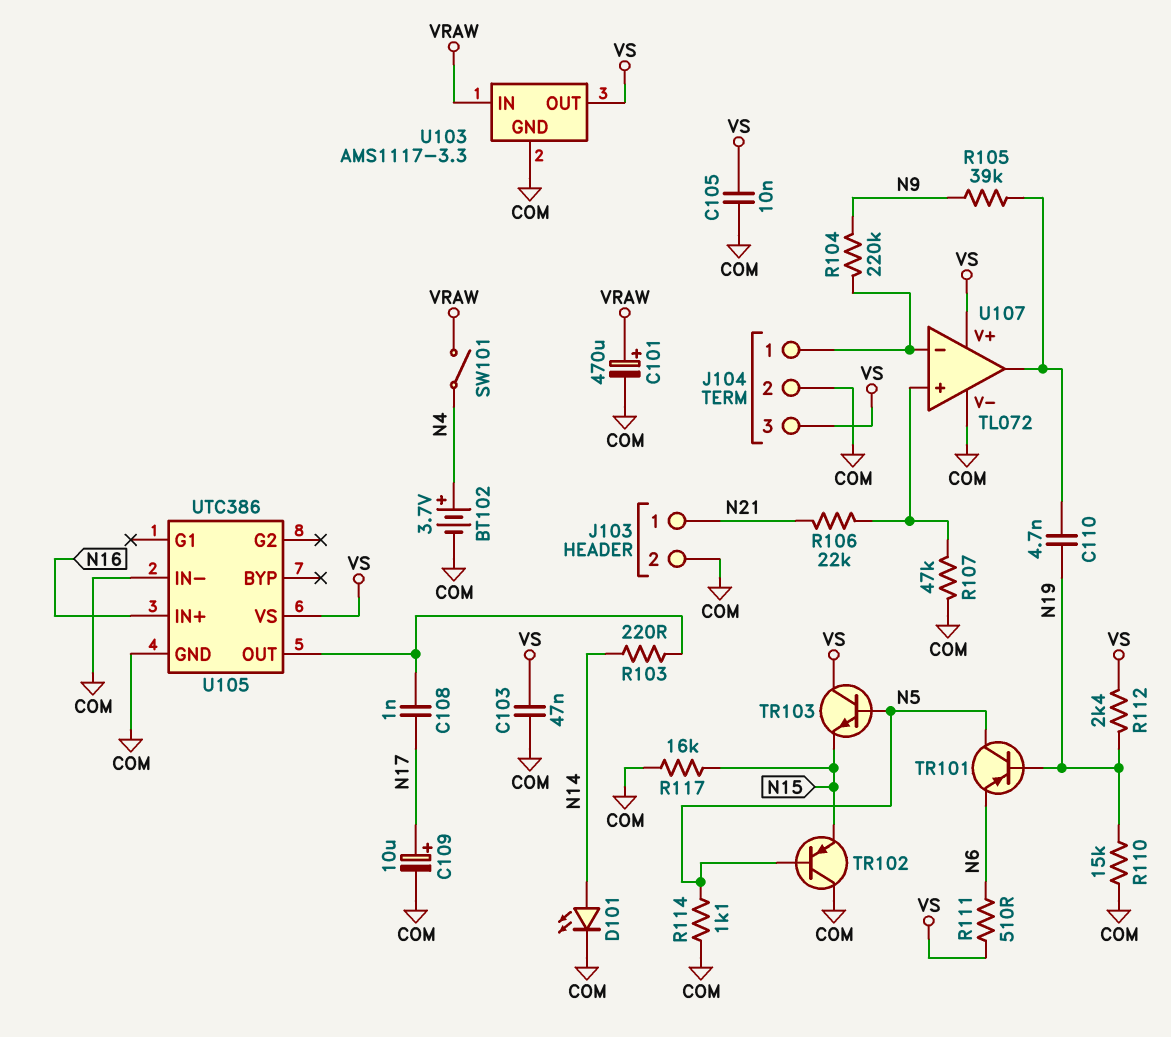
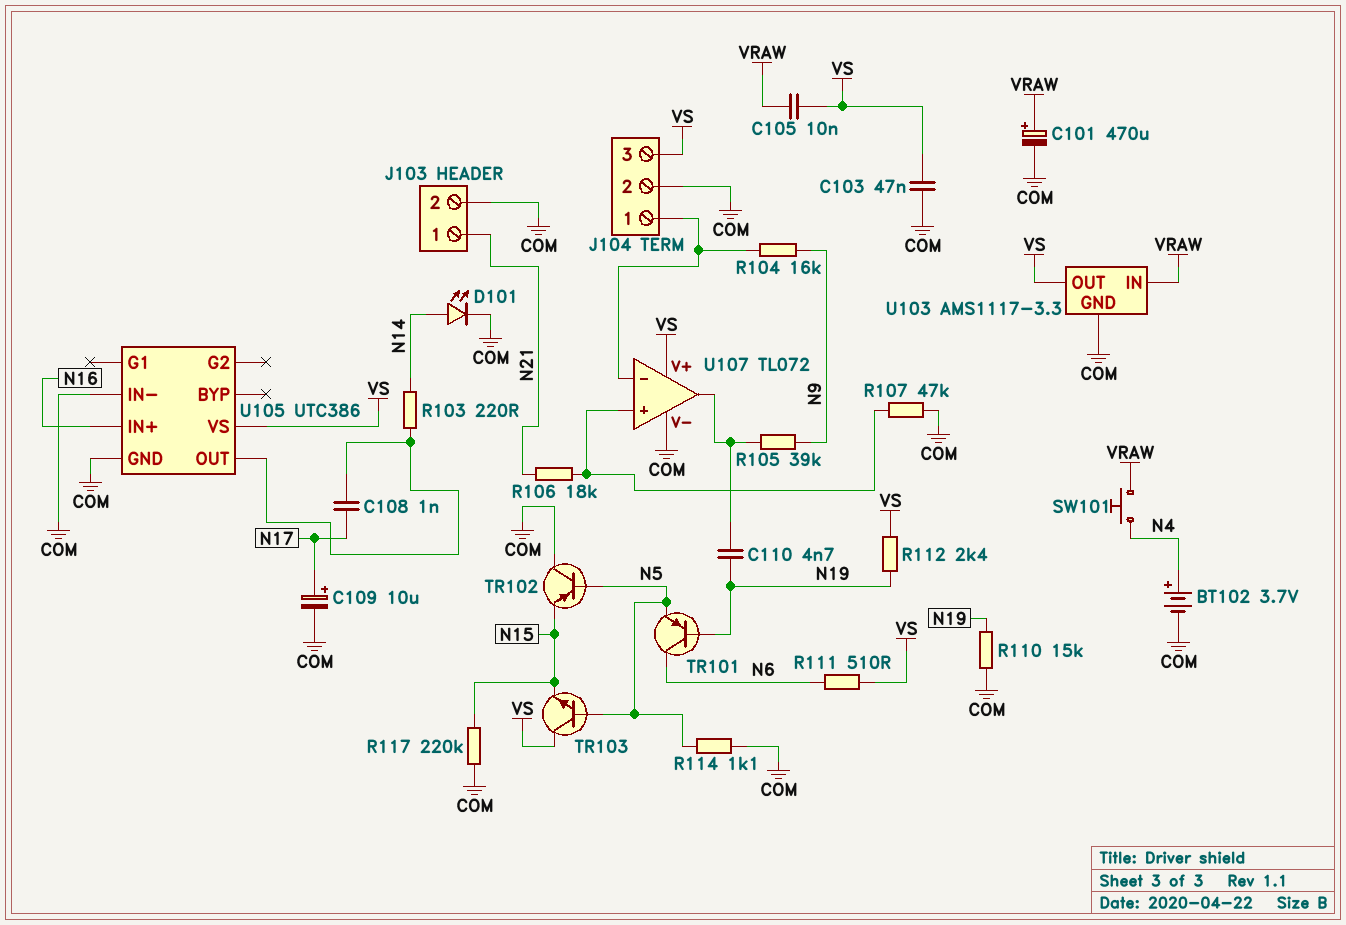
C105: 10nF (COM, VS) -> 10nF (VRAW, VS)
R104: 220k (J104/1, N9) -> 16k (J104/1, N9)
R106: 22k (N21, U107/in+) -> 18k (N21, U107/in+)
R117: 16k (COM, N15) -> 220k (COM, N15)
SW101: switch (N4, VRAW) -> button (N4, VRAW)
TR101: PNP (B N19, C N5, E N6) -> PNP (B N19, C N6, E N5)

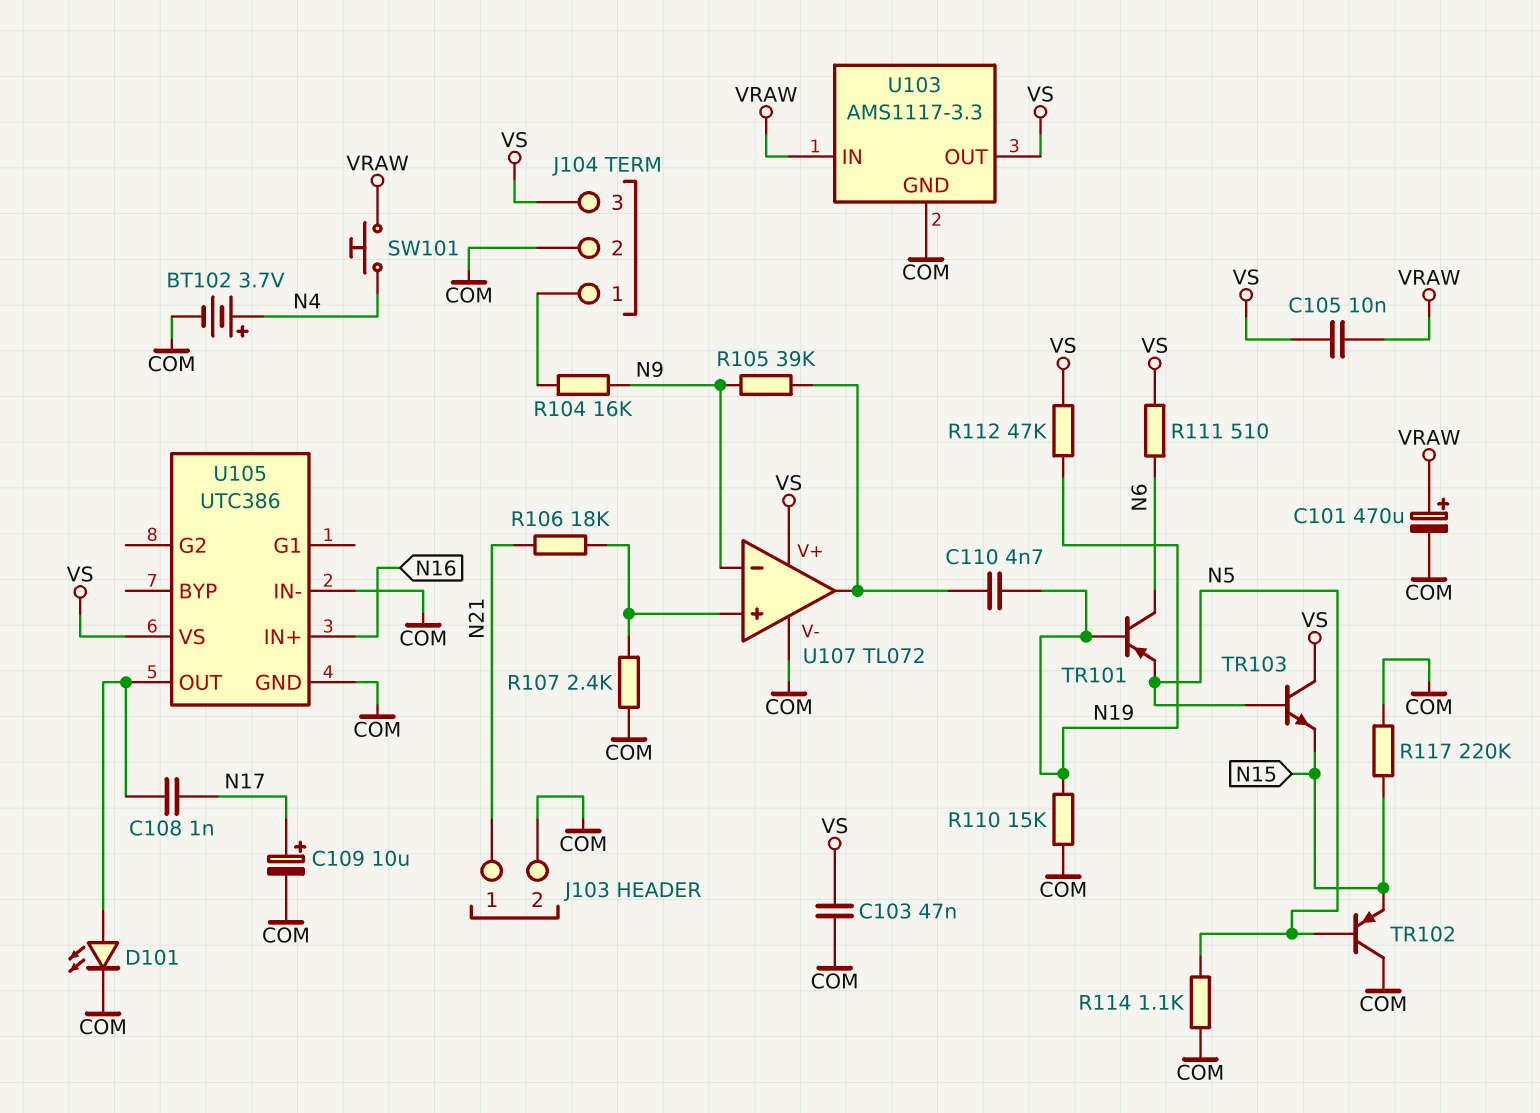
D101: LED (A N14, K COM) -> LED (A U105/OUT, K COM)
R103: 220 (N14, U105/OUT) -> none
R107: 47k (COM, U107/in+) -> 2.4k (COM, U107/in+)
R112: 2.4k (N19, VS) -> 47k (N19, VS)
U107 pin in-: J104/1 -> N9

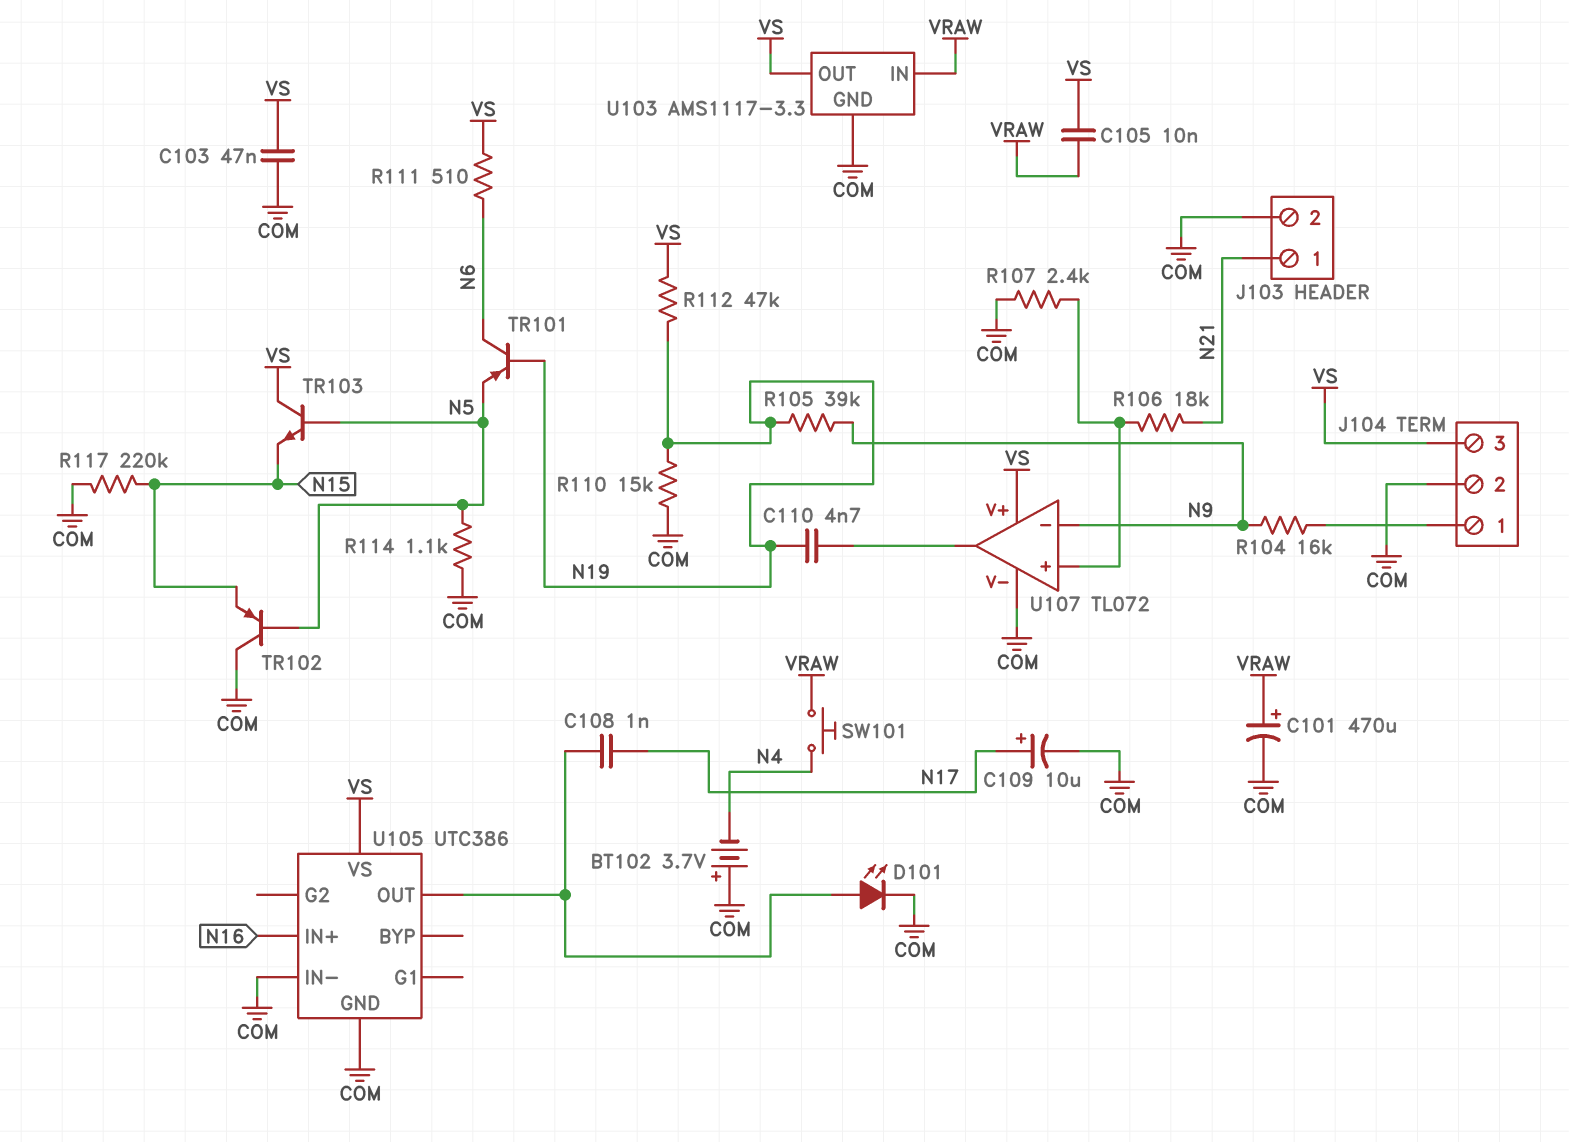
BT102: 3.7V (plus N4, minus COM) -> 3.7V (plus COM, minus N4)
R105: 39k (N9, U107/out) -> 39k (N9, N19)

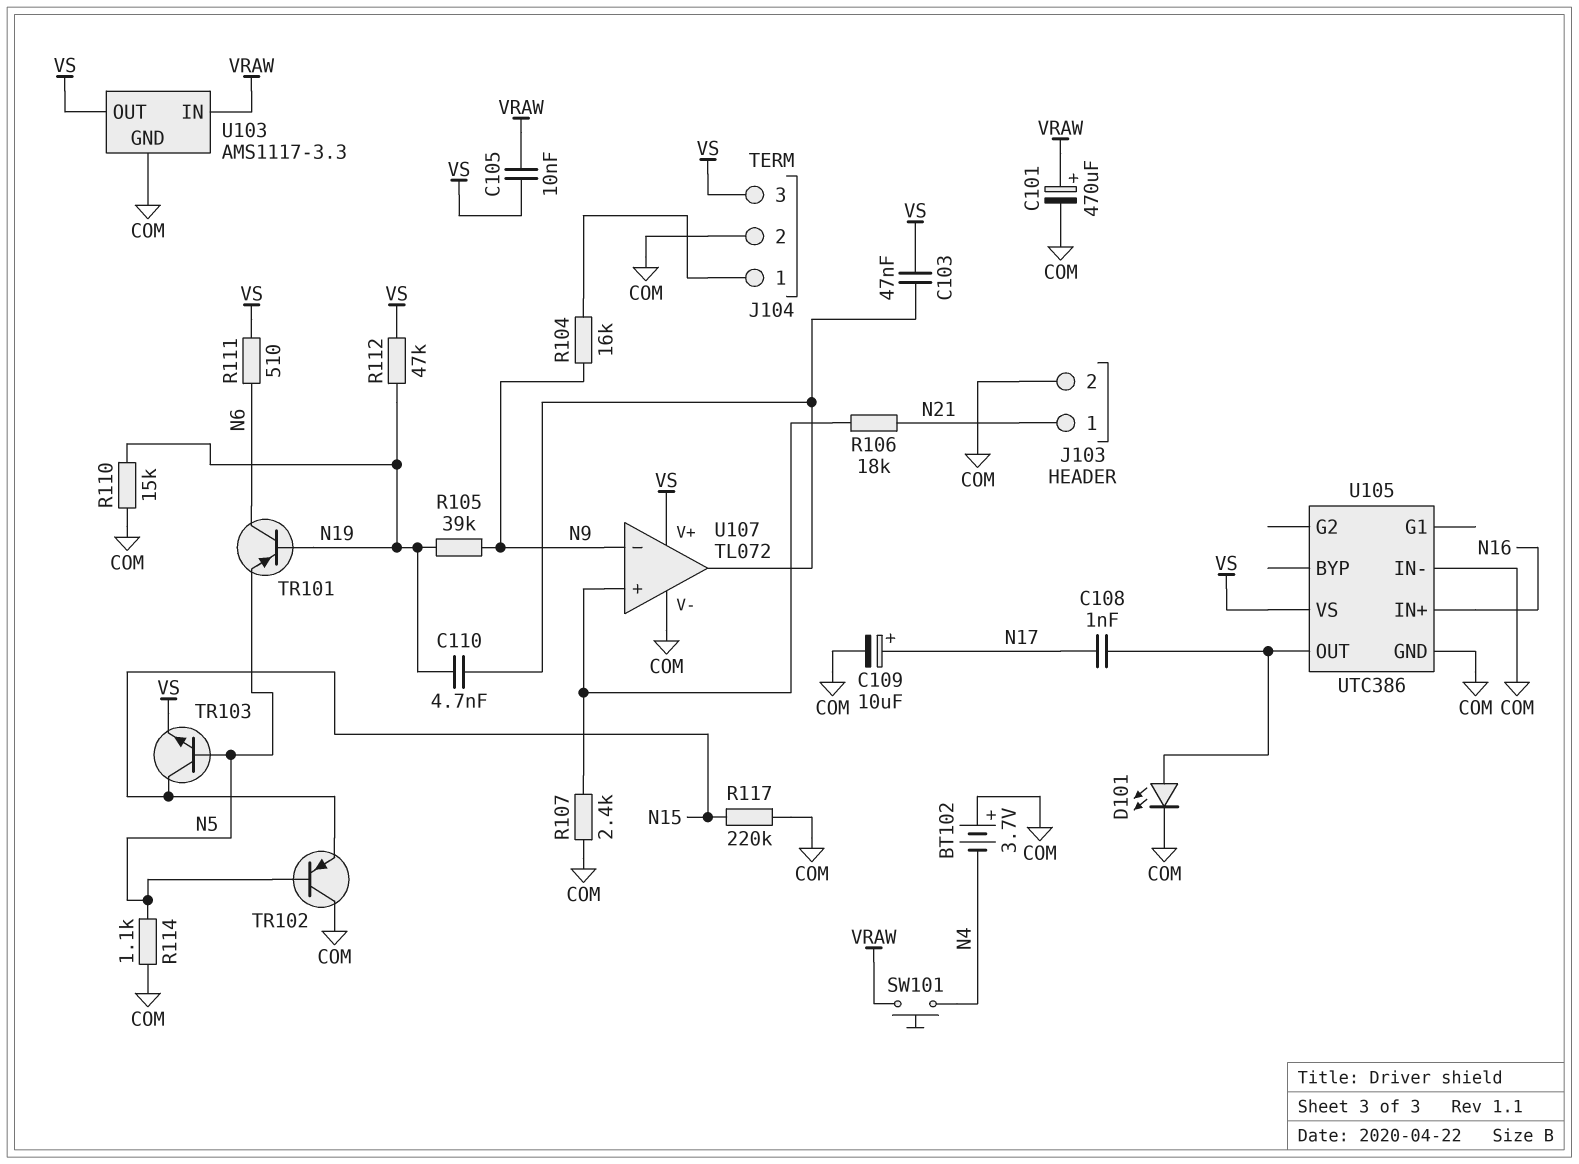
C103: 47nF (COM, VS) -> 47nF (U107/out, VS)
TR103: NPN (B N5, C VS, E N15) -> NPN (B N5, C N15, E VS)

